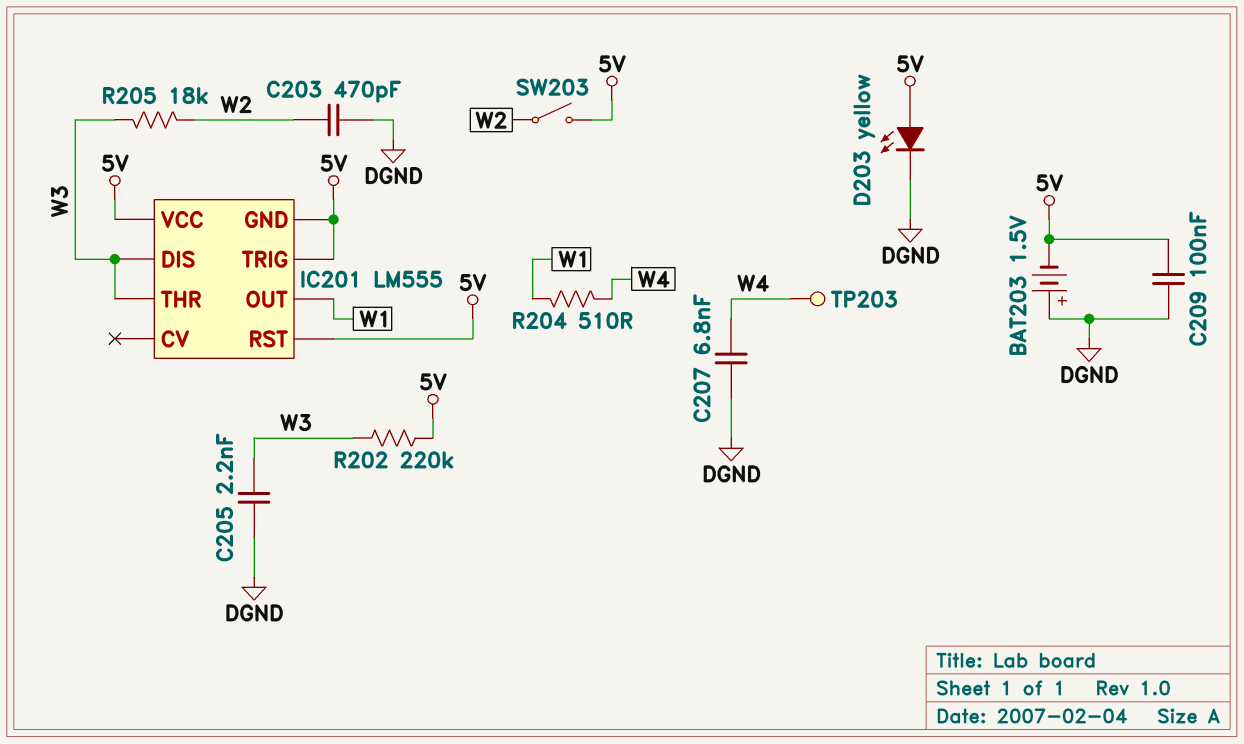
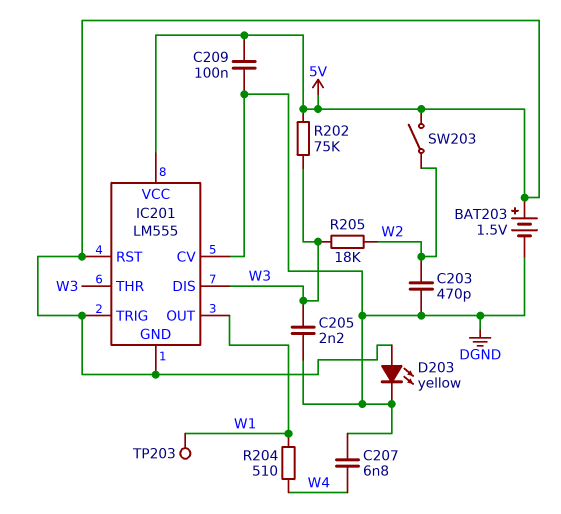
BAT203: 1.5V (plus DGND, minus 5V) -> 1.5V (plus 5V, minus DGND)
IC201 pin CV: none -> DGND
R202: 220k (5V, W3) -> 75k (5V, W3)
TP203: test point (W4) -> test point (W1)

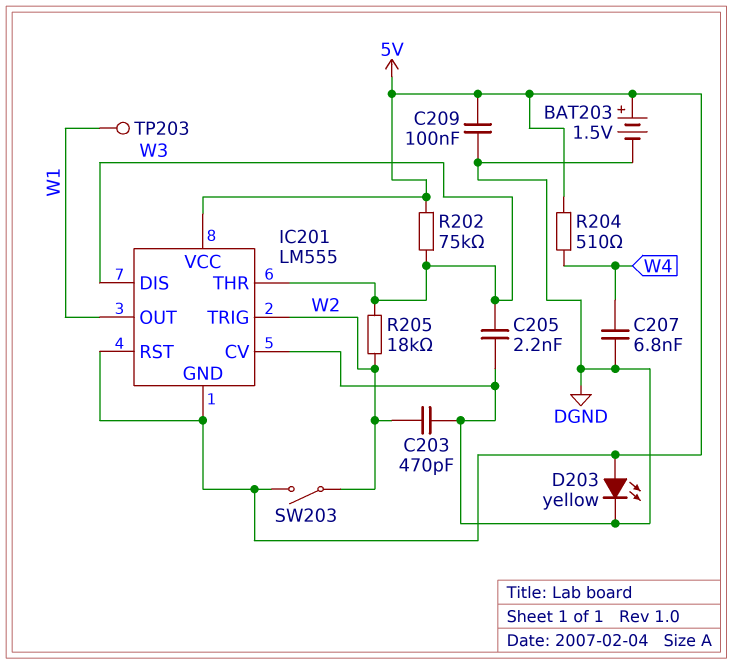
IC201 pin TRIG: 5V -> W2
R204: 510 (W1, W4) -> 510 (5V, W4)

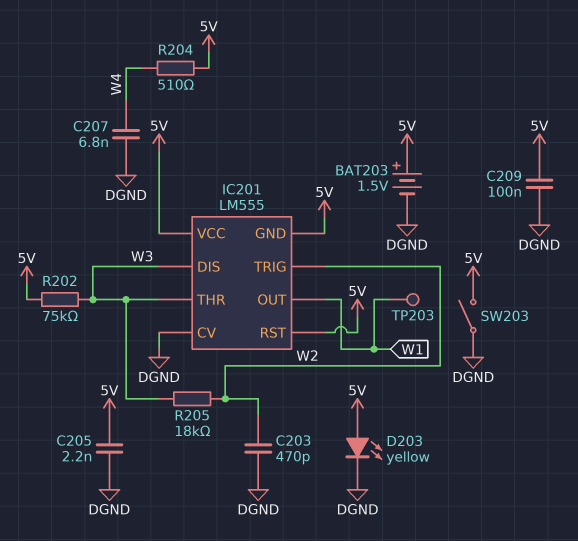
C205: 2.2nF (DGND, W3) -> 2.2nF (5V, DGND)
SW203: switch (5V, W2) -> switch (5V, DGND)

